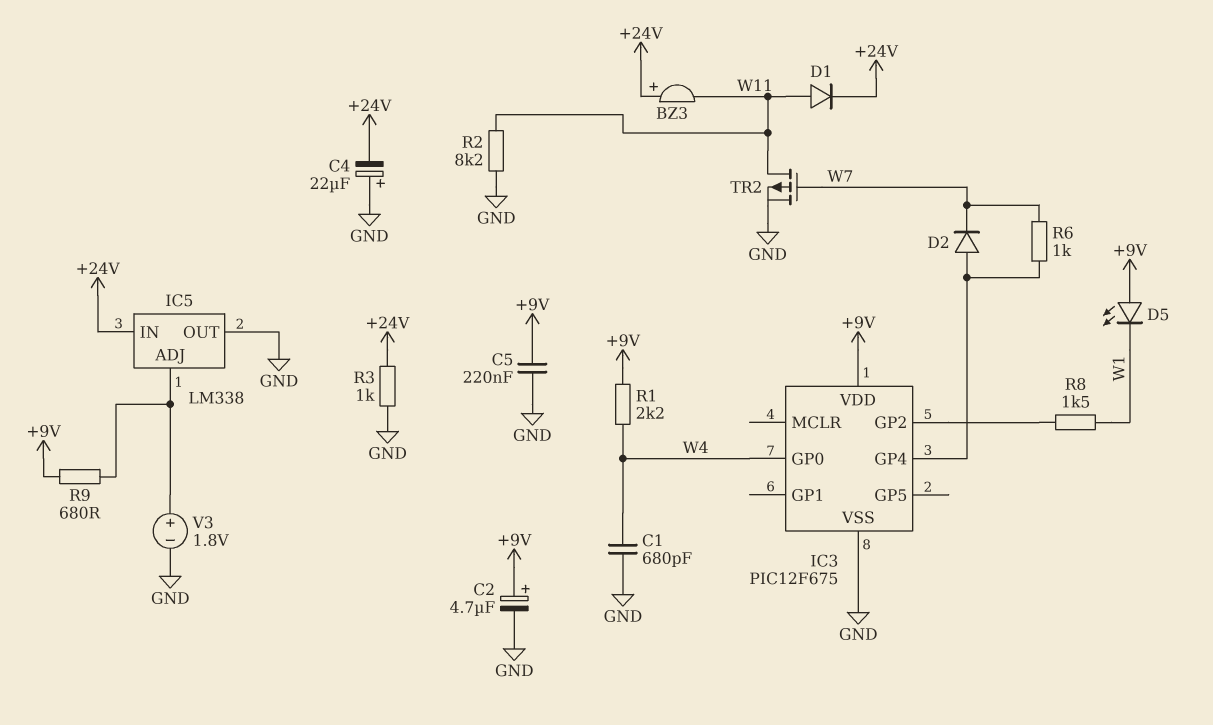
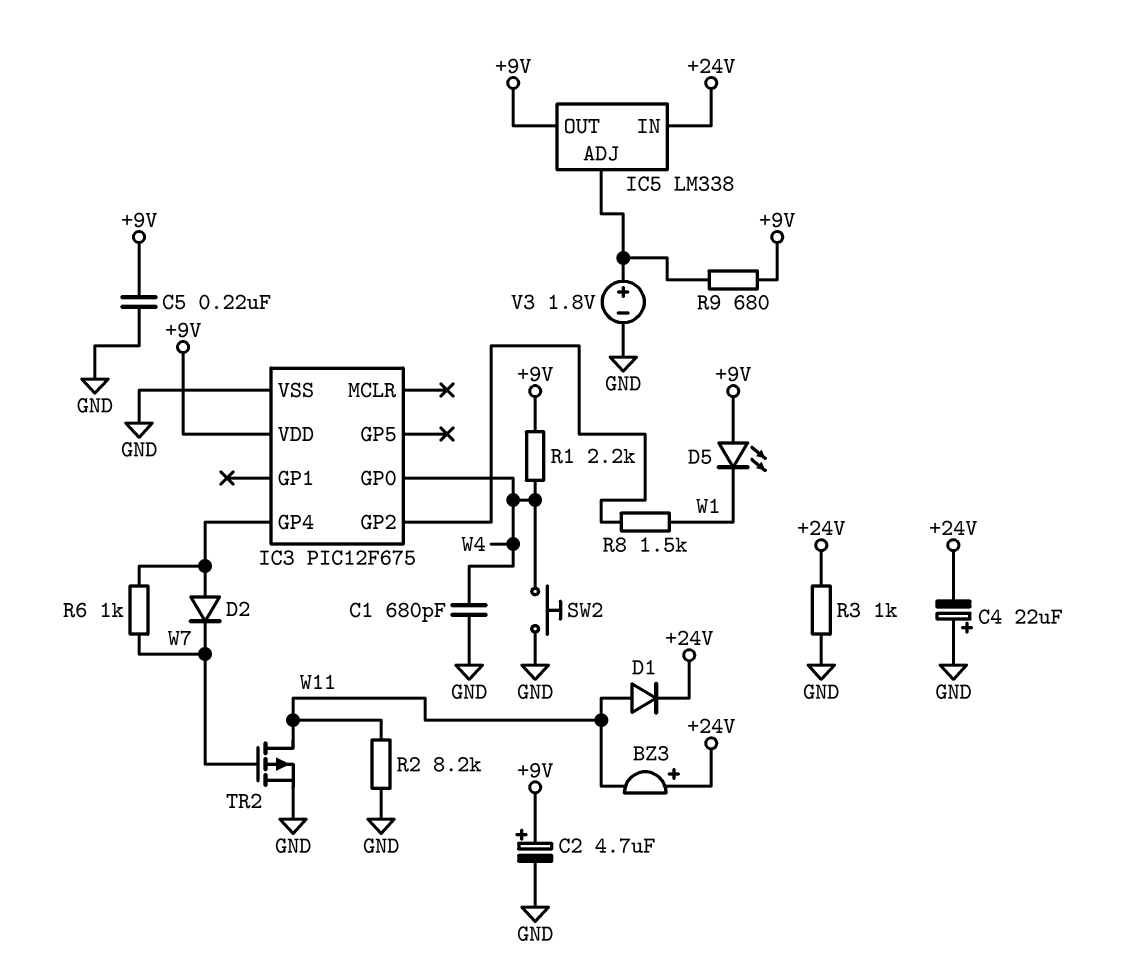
IC5 pin OUT: GND -> +9V
SW2: none -> button (GND, W4)

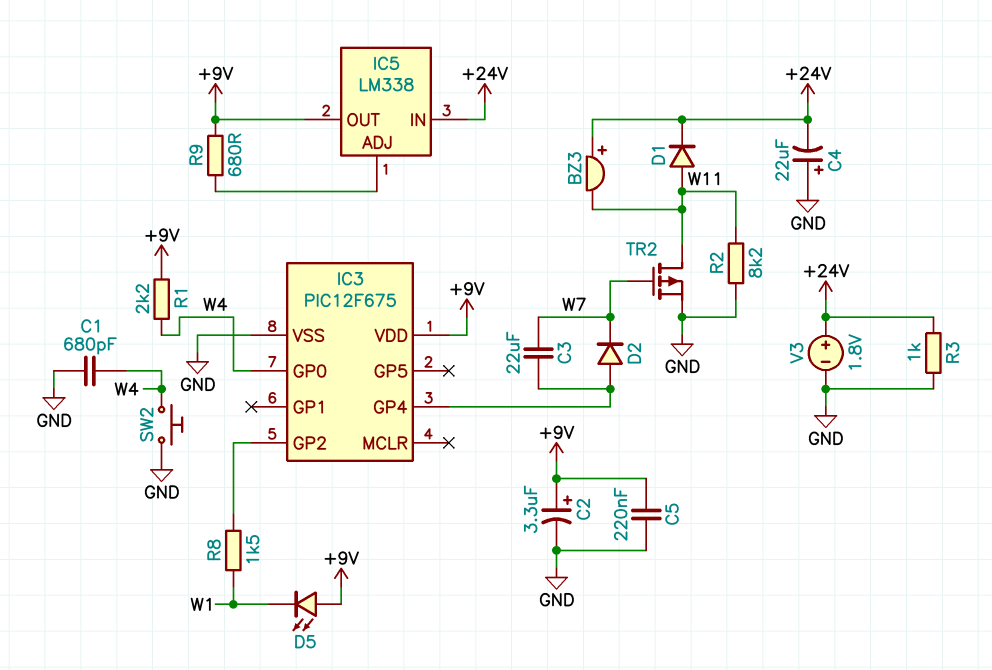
C2: 4.7uF (plus +9V, minus GND) -> 3.3uF (plus +9V, minus GND)
C3: none -> 22uF (IC3/GP4, W7)
R6: 1k (IC3/GP4, W7) -> none
V3: 1.8V (plus IC5/ADJ, minus GND) -> 1.8V (plus +24V, minus GND)

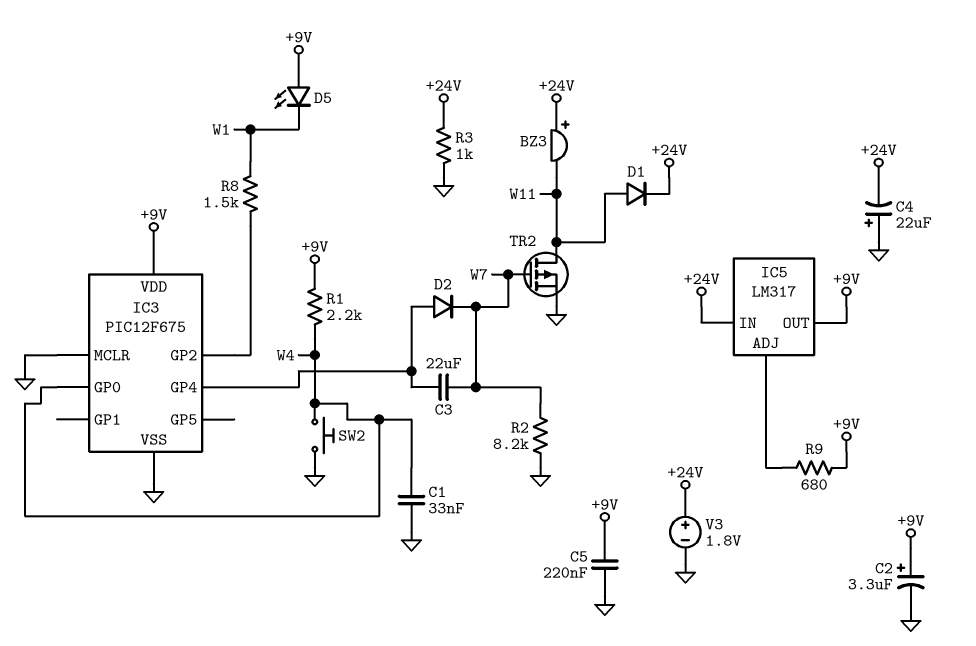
C1: 680pF (GND, W4) -> 33nF (GND, W4)
IC3 pin MCLR: none -> GND
IC5: LM338 -> LM317
R2: 8.2k (GND, W11) -> 8.2k (GND, W7)

